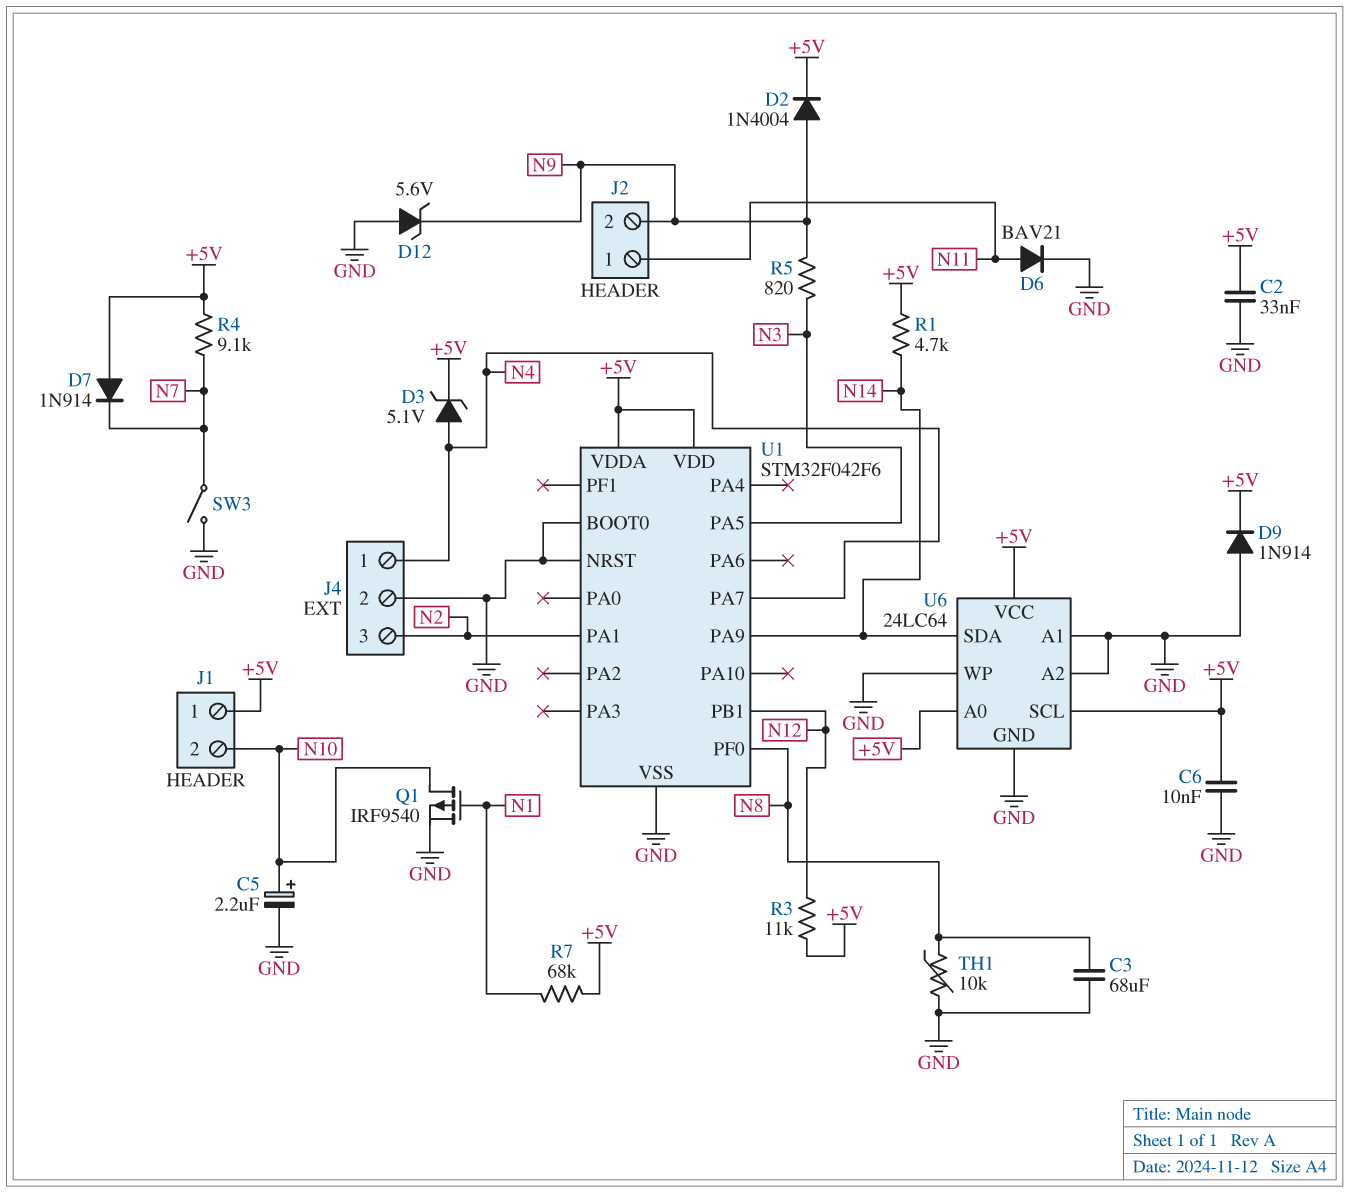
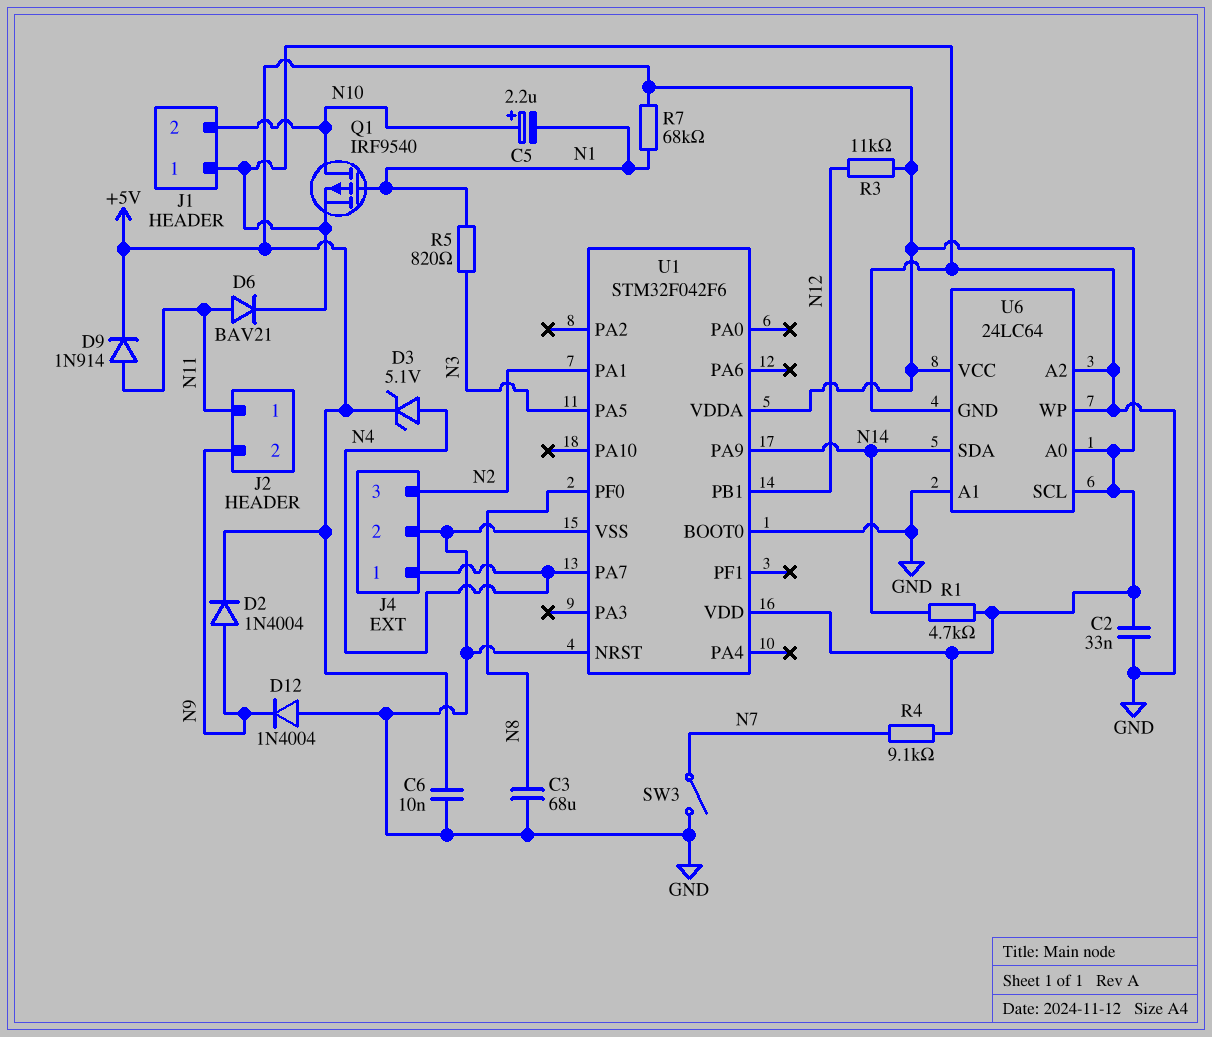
C5: 2.2uF (plus N10, minus GND) -> 2.2uF (plus N10, minus N1)
D7: diode 1N914 (A +5V, K N7) -> none
D9: diode 1N914 (A GND, K +5V) -> diode 1N914 (A N11, K +5V)
D12: zener 5.6V (A GND, K N9) -> diode 1N4004 (A GND, K N9)
J1 pin 1: +5V -> GND
R5: 820 (N3, N9) -> 820 (N1, N3)
TH1: 10k (GND, N8) -> none

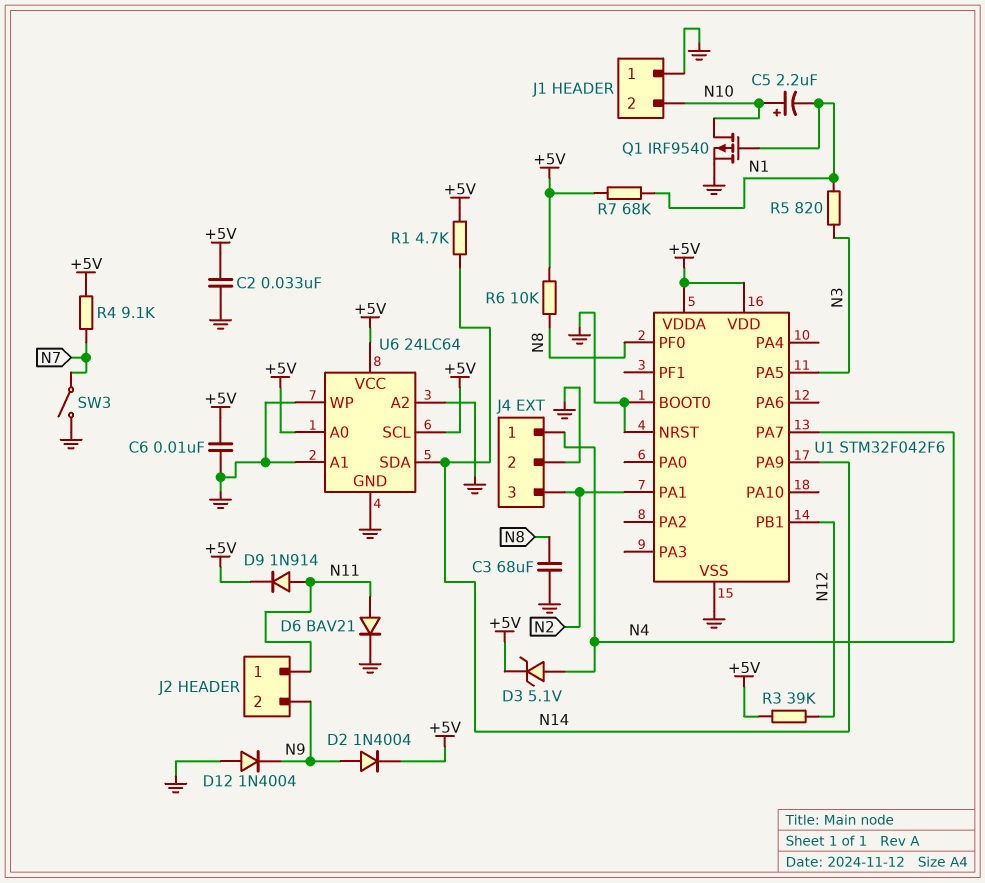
R3: 11k (+5V, N12) -> 39k (+5V, N12)
R6: none -> 10k (+5V, N8)

